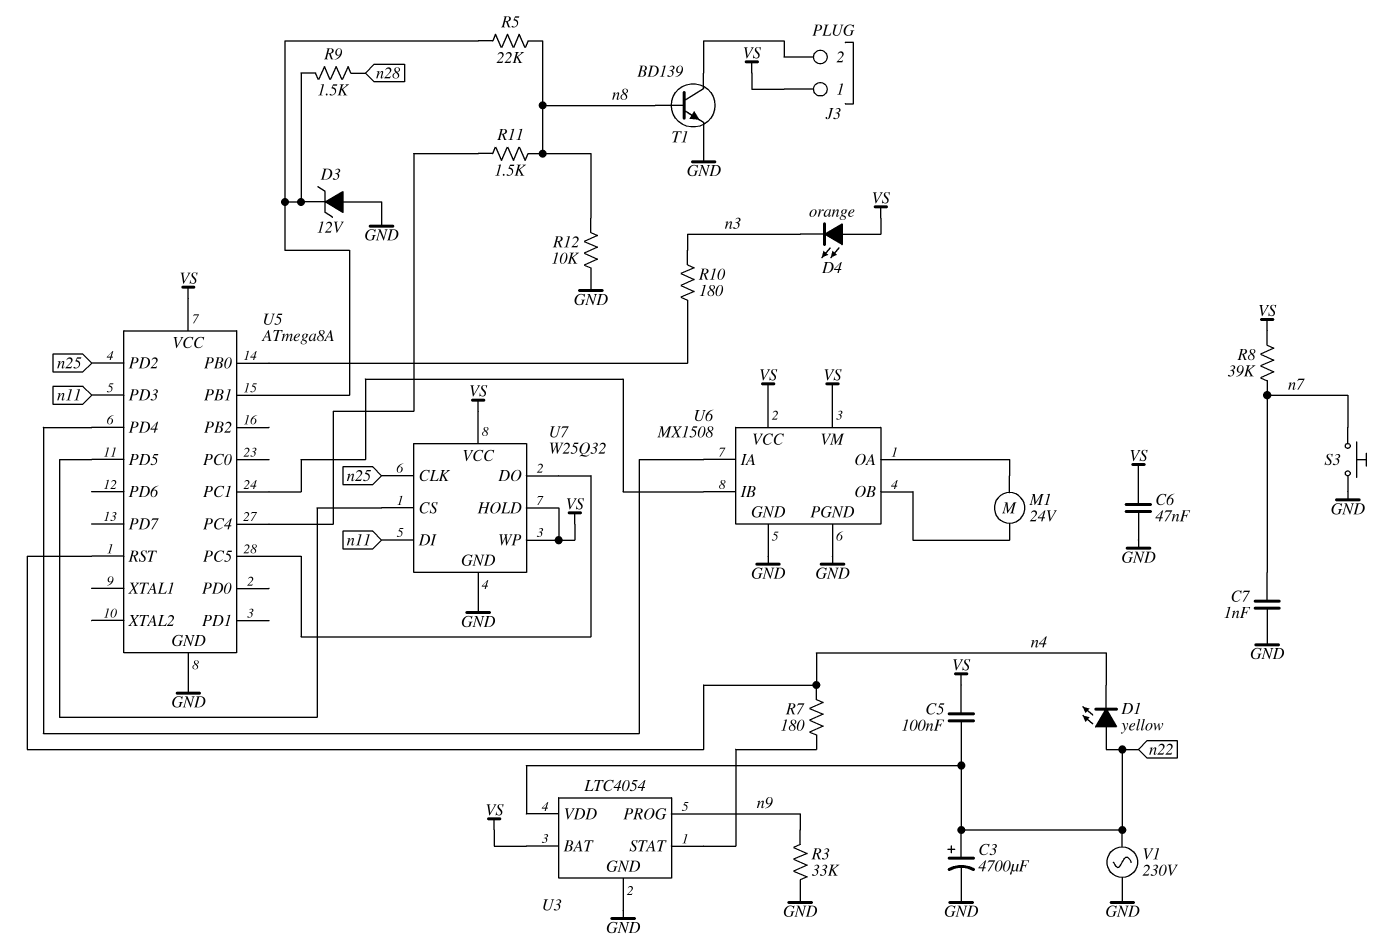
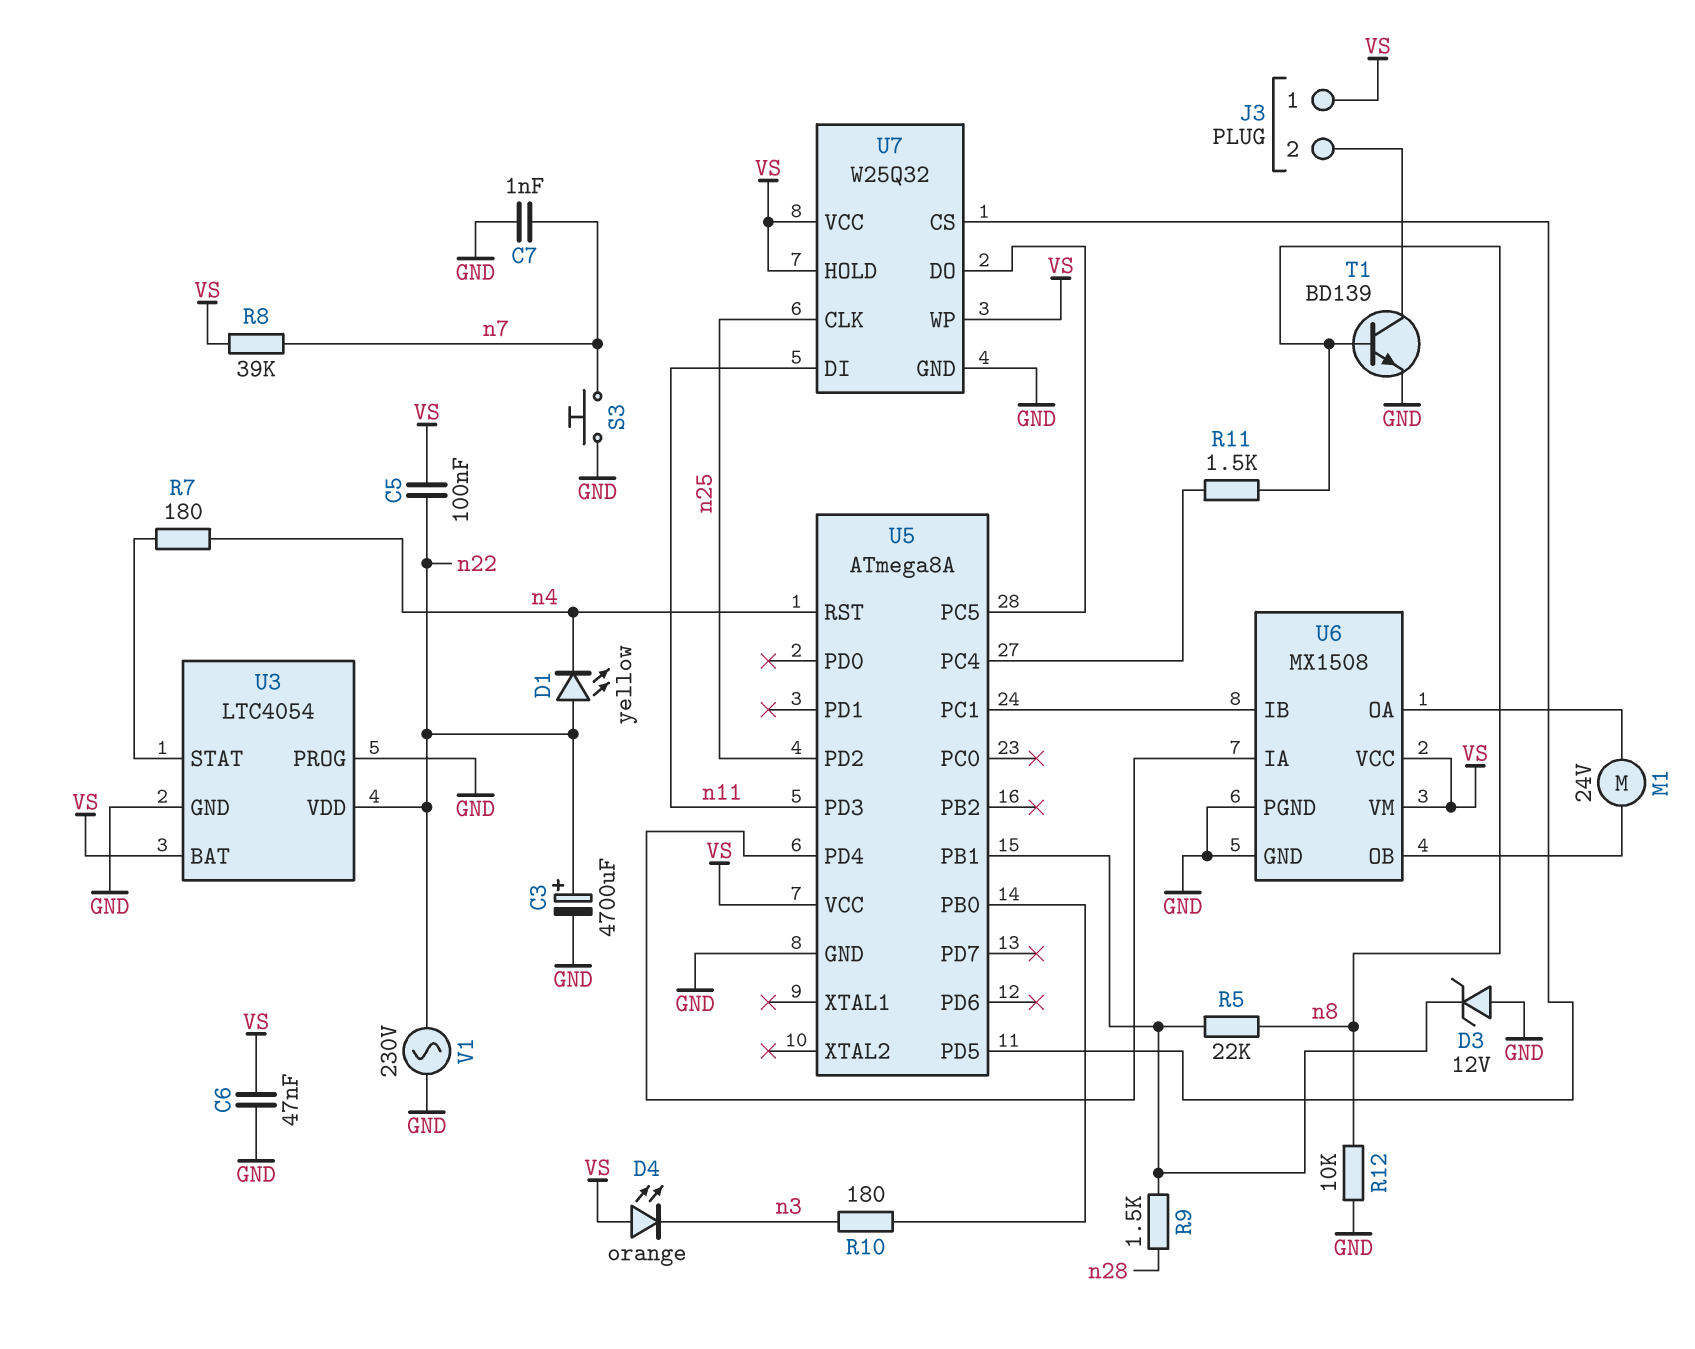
R3: 33k (GND, n9) -> none
U3 pin PROG: n9 -> GND

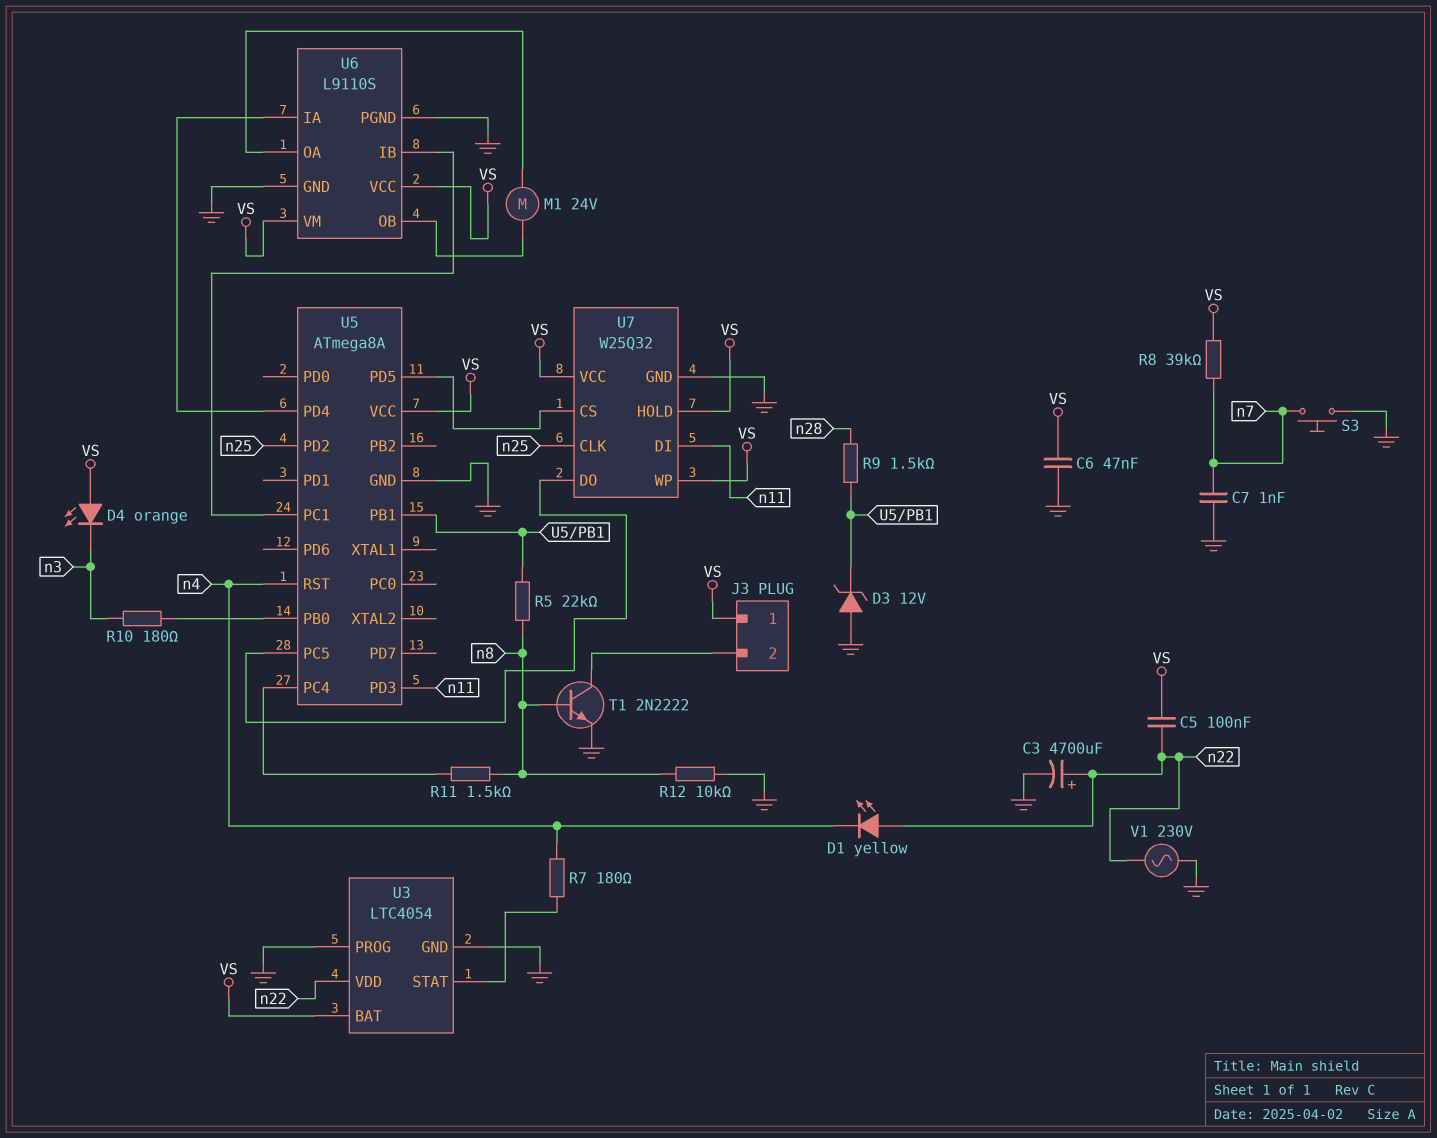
T1: NPN BD139 (B n8, C J3/2, E GND) -> NPN 2N2222 (B n8, C J3/2, E GND)
U6: MX1508 -> L9110S

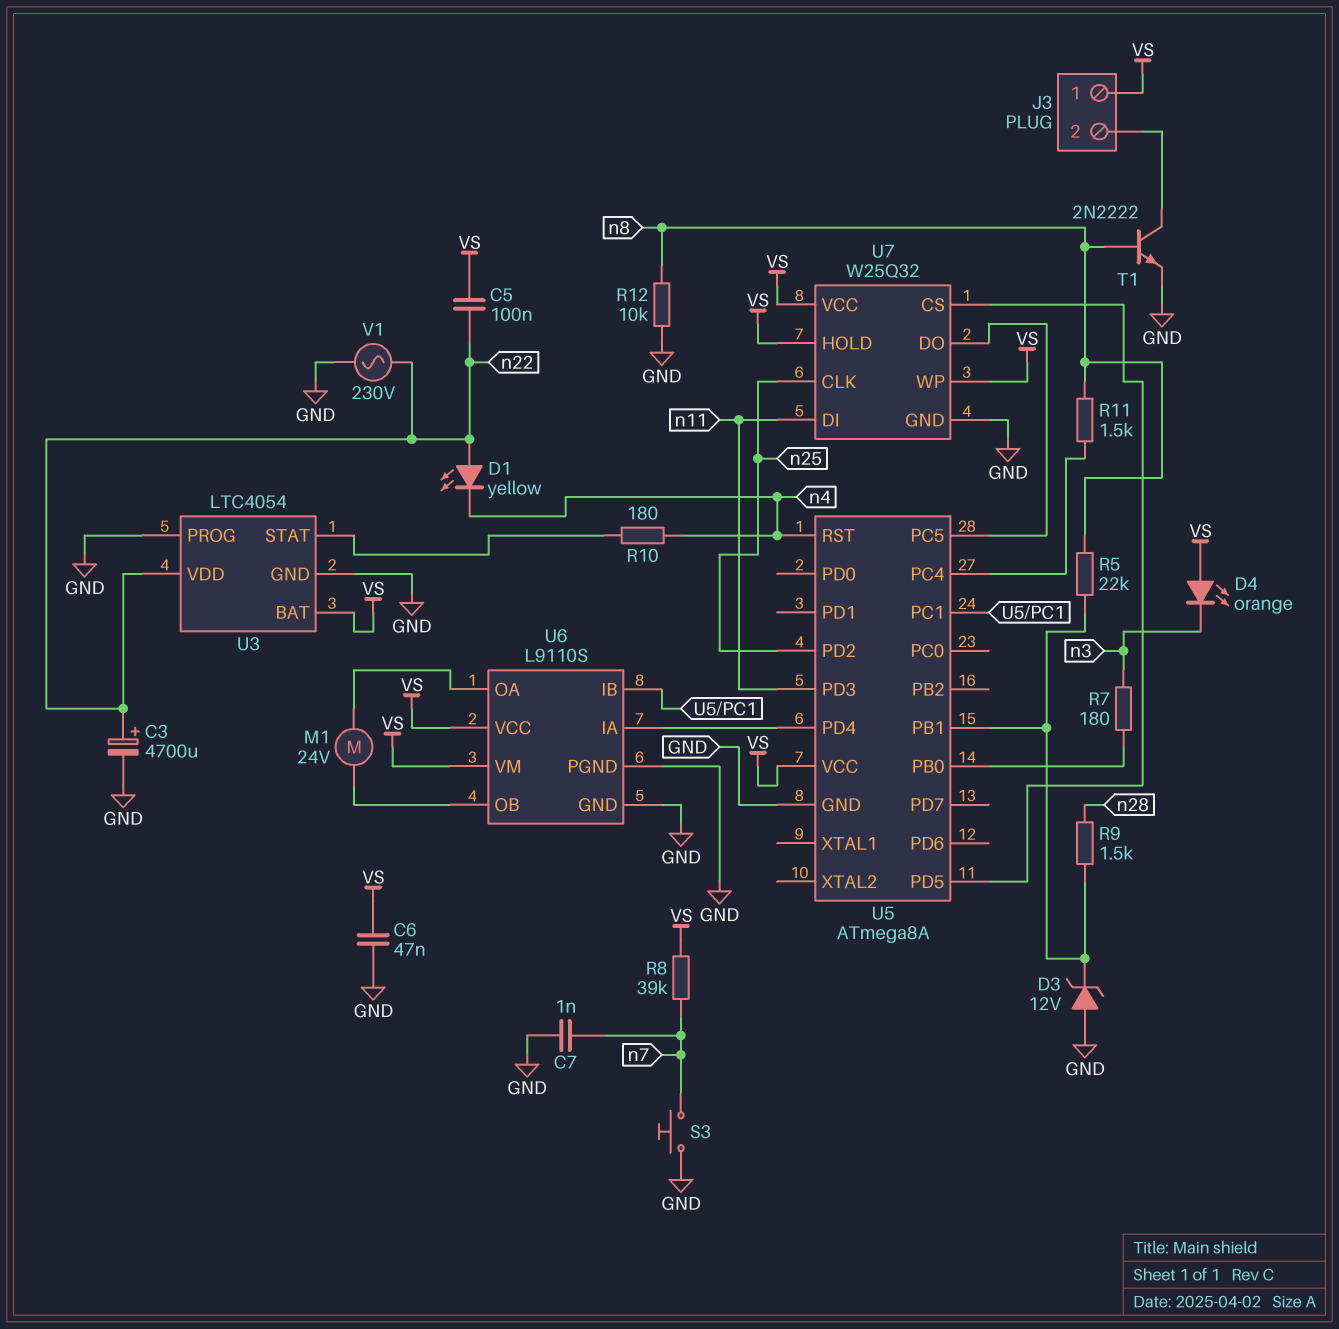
R7: 180 (U3/STAT, n4) -> 180 (U5/PB0, n3)
R10: 180 (U5/PB0, n3) -> 180 (U3/STAT, n4)

